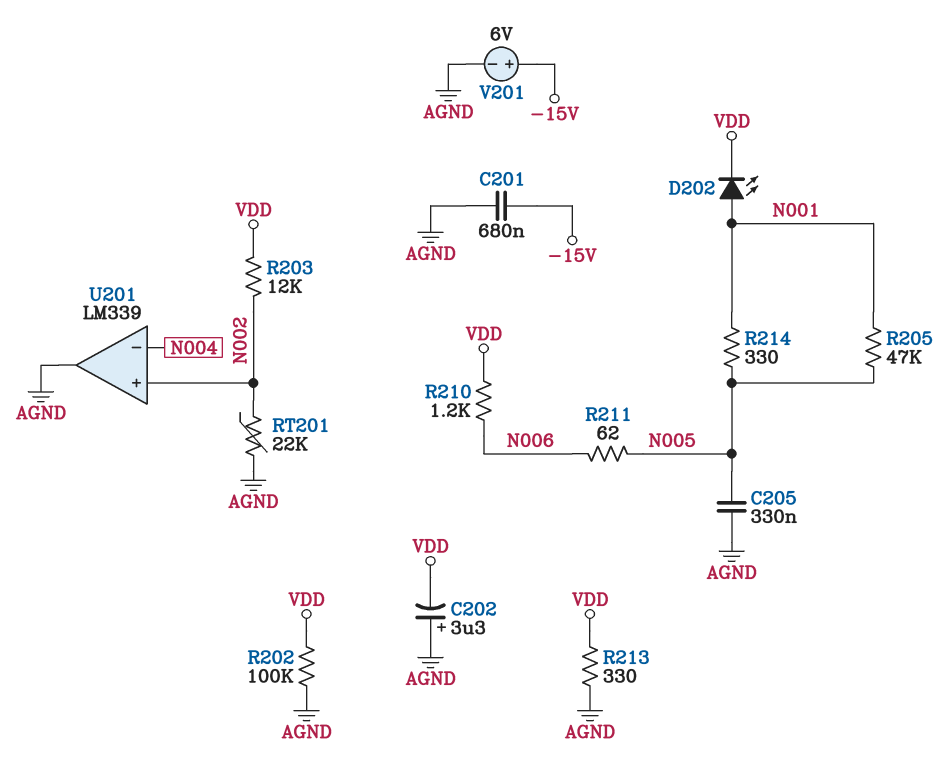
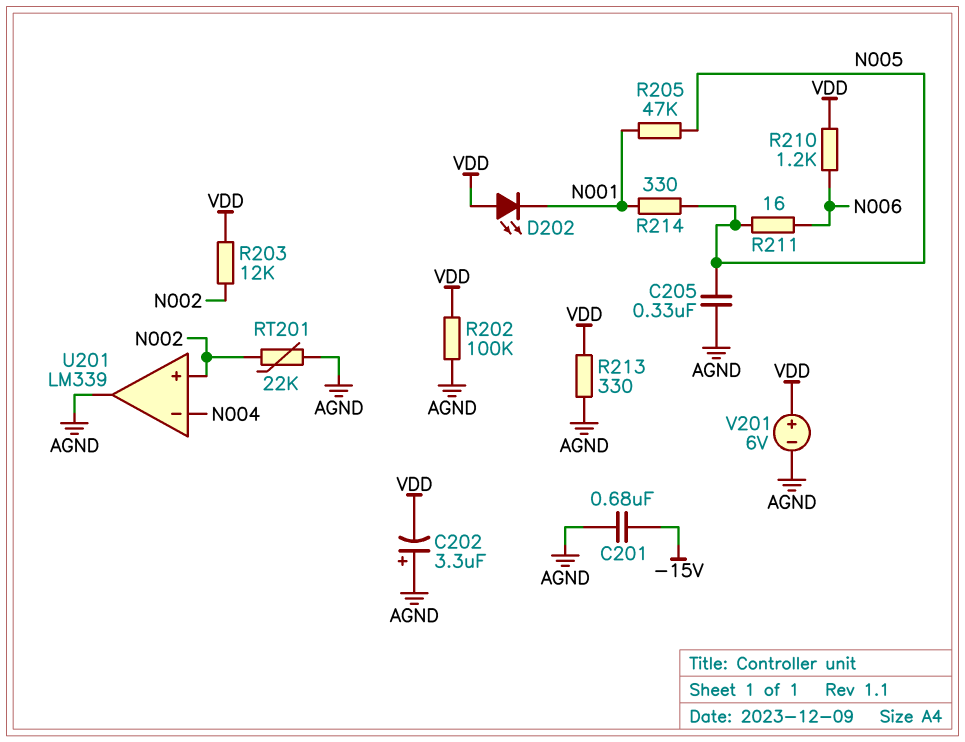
D202: LED (A N001, K VDD) -> LED (A VDD, K N001)
R211: 62 (N005, N006) -> 16 (N005, N006)
V201: 6V (plus -15V, minus AGND) -> 6V (plus VDD, minus AGND)

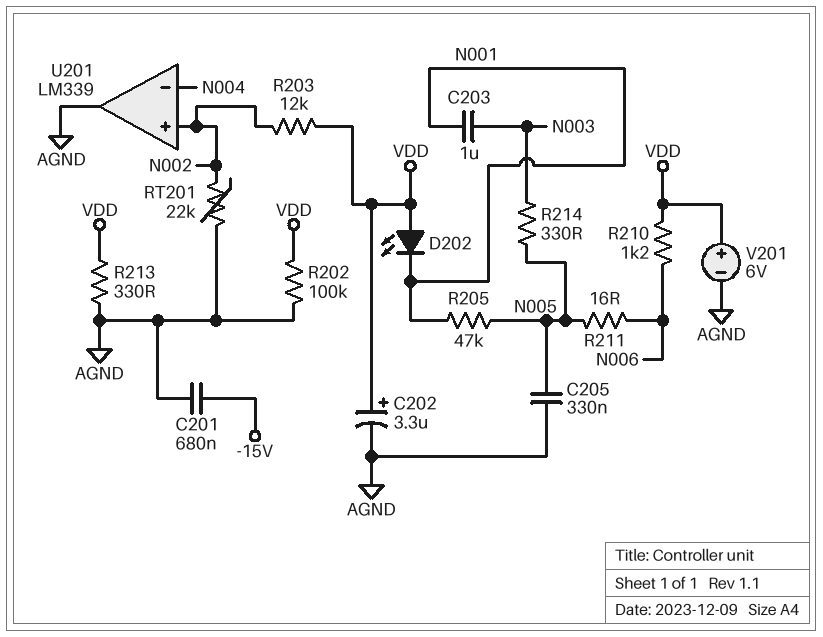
C202: 3.3uF (plus AGND, minus VDD) -> 3.3uF (plus VDD, minus AGND)
C203: none -> 1uF (N001, N003)
R214: 330 (N001, N005) -> 330 (N003, N005)

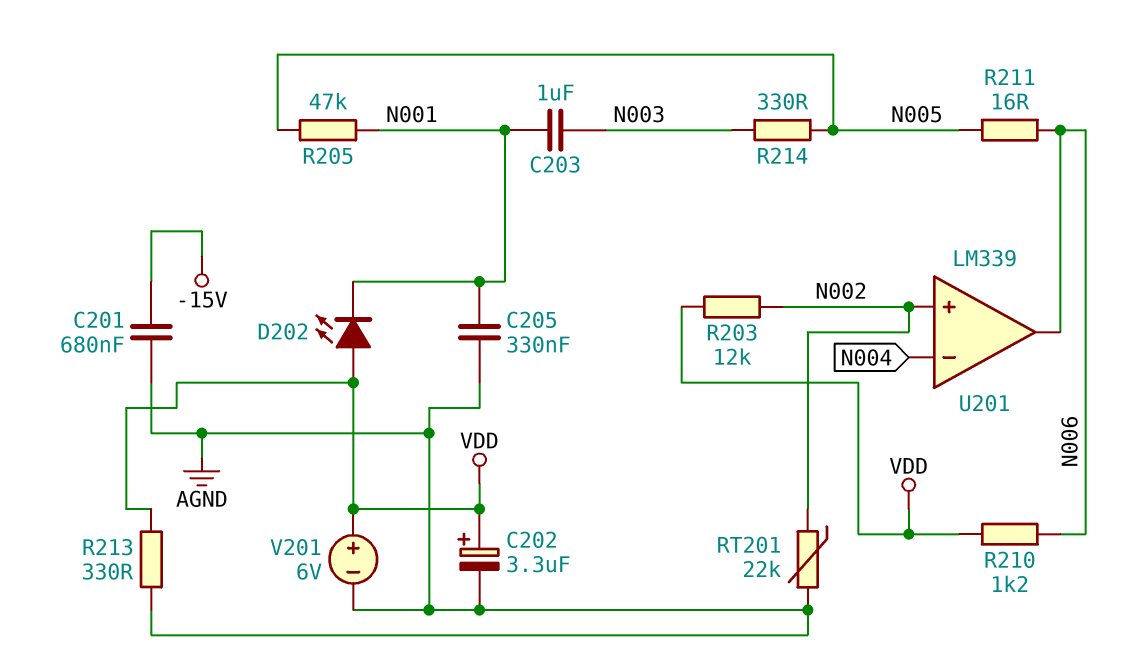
C205: 330nF (AGND, N005) -> 330nF (AGND, N001)
R202: 100k (AGND, VDD) -> none
U201 pin out: AGND -> N006

